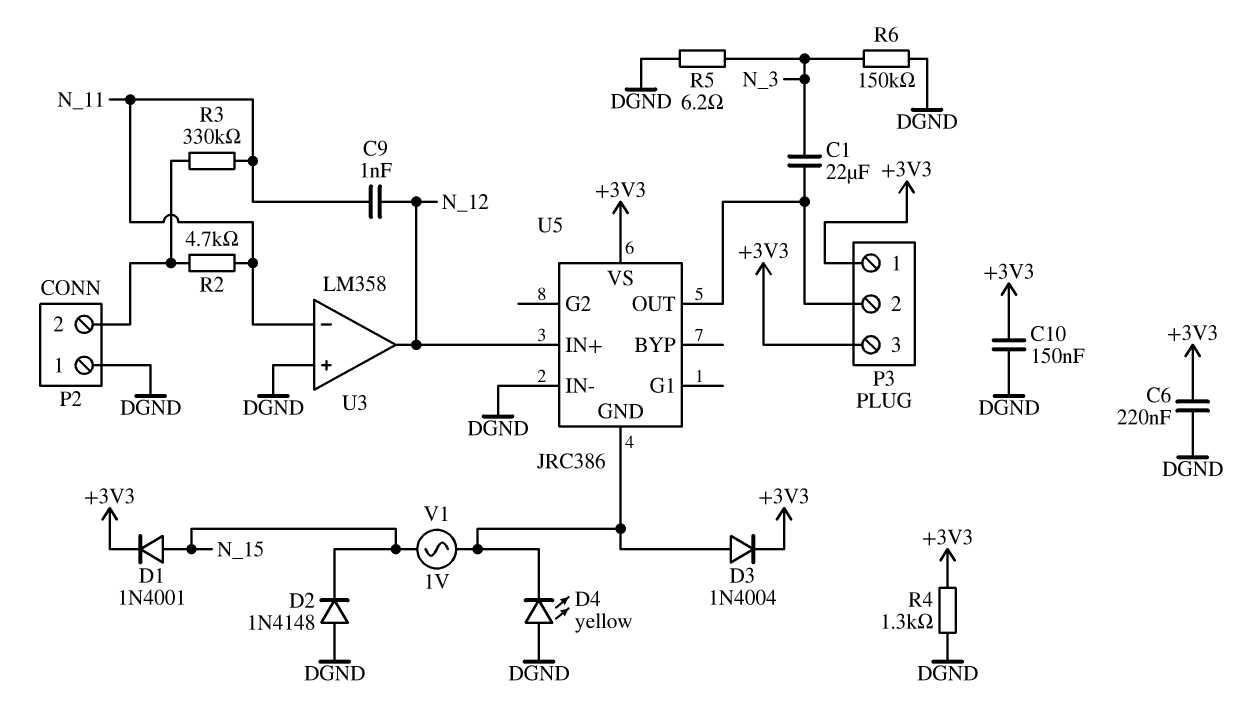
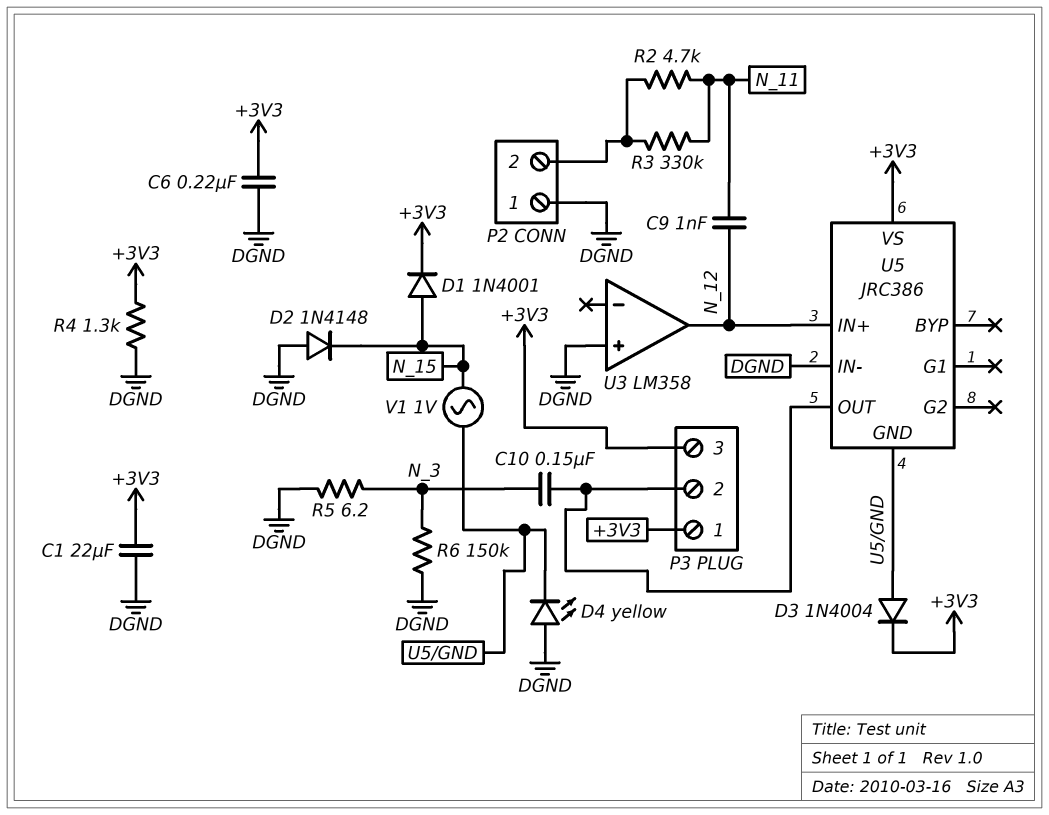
C1: 22uF (N_3, P3/2) -> 22uF (+3V3, DGND)
C10: 150nF (+3V3, DGND) -> 150nF (N_3, P3/2)
U3 pin in-: N_11 -> none

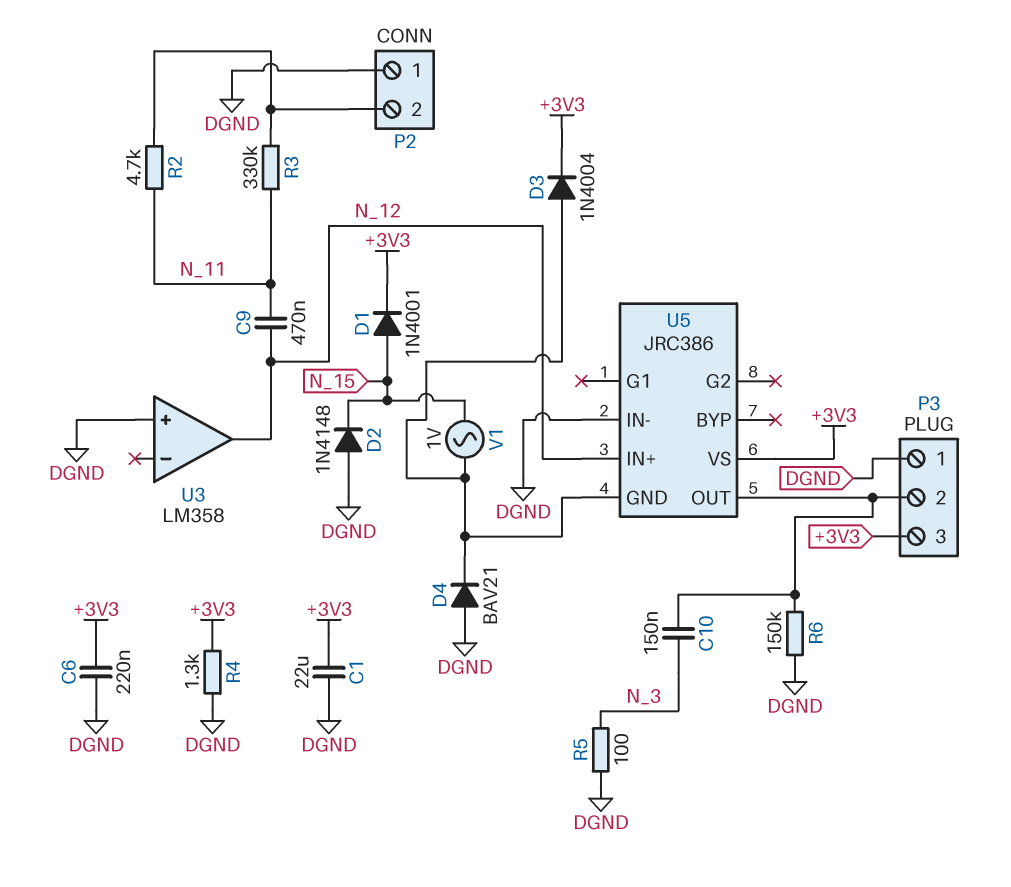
C9: 1nF (N_11, N_12) -> 470nF (N_11, N_12)
D4: LED yellow (A DGND, K U5/GND) -> diode BAV21 (A DGND, K U5/GND)
P3 pin 1: +3V3 -> DGND
R5: 6.2 (DGND, N_3) -> 100 (DGND, N_3)
R6: 150k (DGND, N_3) -> 150k (DGND, P3/2)

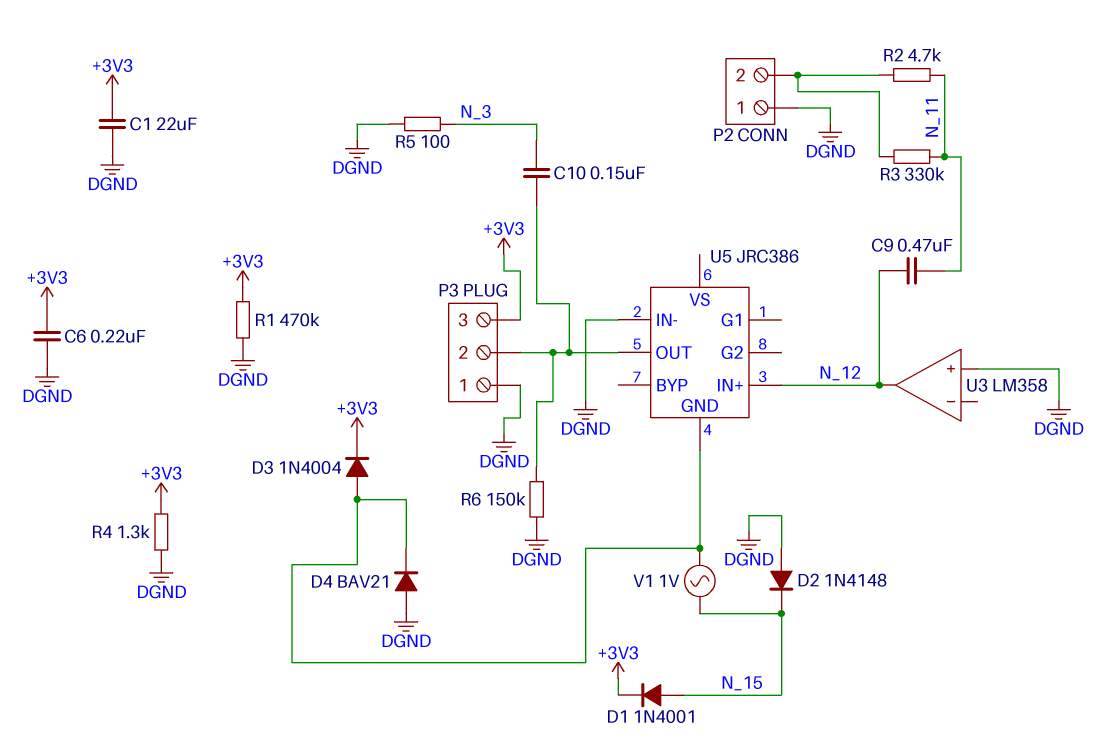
R1: none -> 470k (+3V3, DGND)
U5 pin VS: +3V3 -> none

